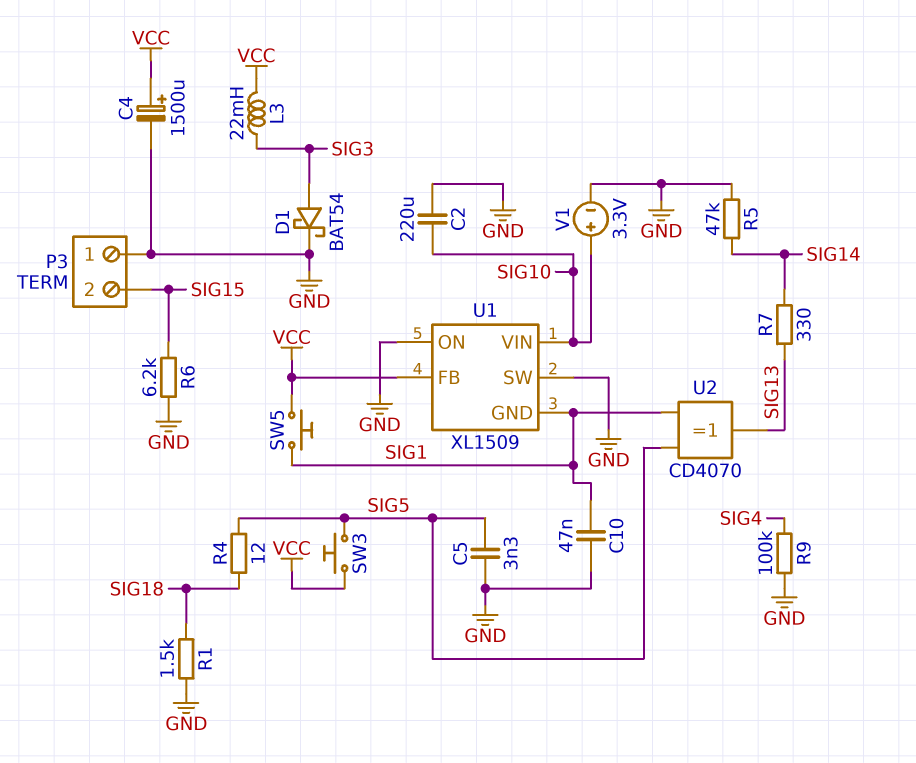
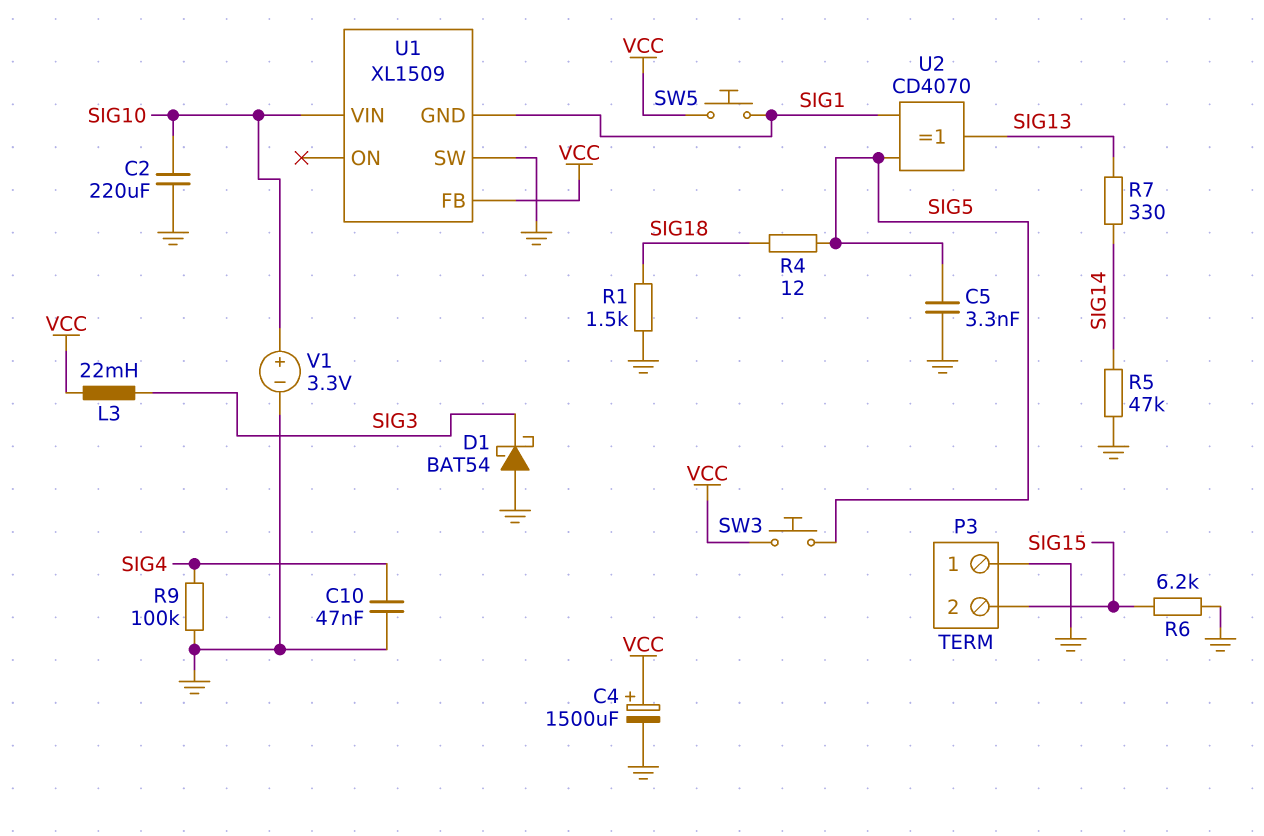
C10: 47nF (GND, SIG1) -> 47nF (GND, SIG4)
D1: schottky BAT54 (A SIG3, K GND) -> schottky BAT54 (A GND, K SIG3)
U1 pin ON: GND -> none

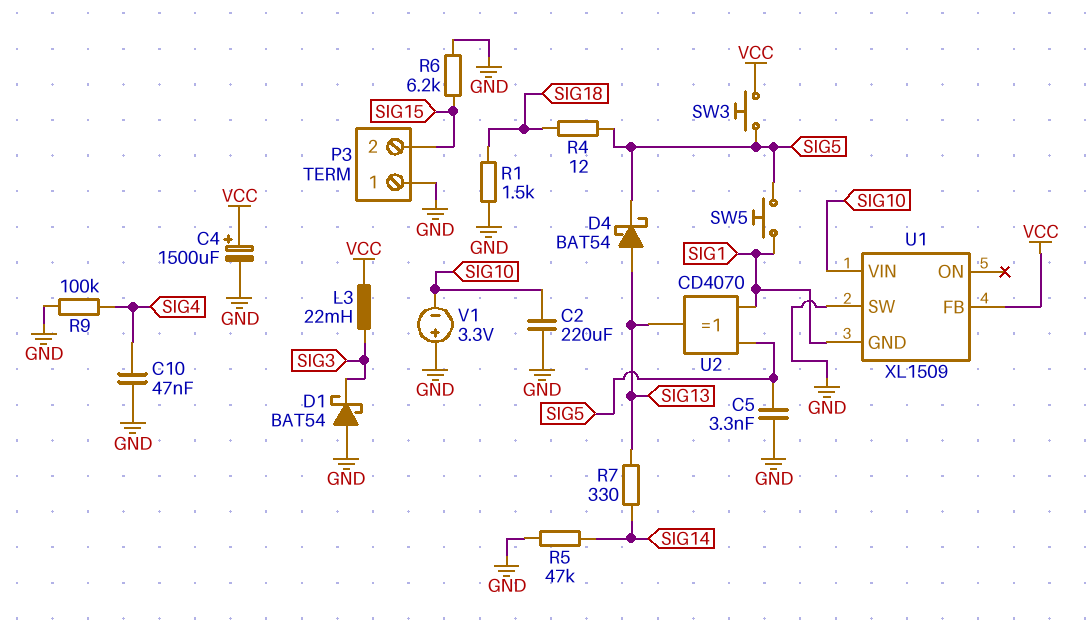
D4: none -> schottky BAT54 (A SIG13, K SIG5)
SW5: button (SIG1, VCC) -> button (SIG1, SIG5)
V1: 3.3V (plus SIG10, minus GND) -> 3.3V (plus GND, minus SIG10)

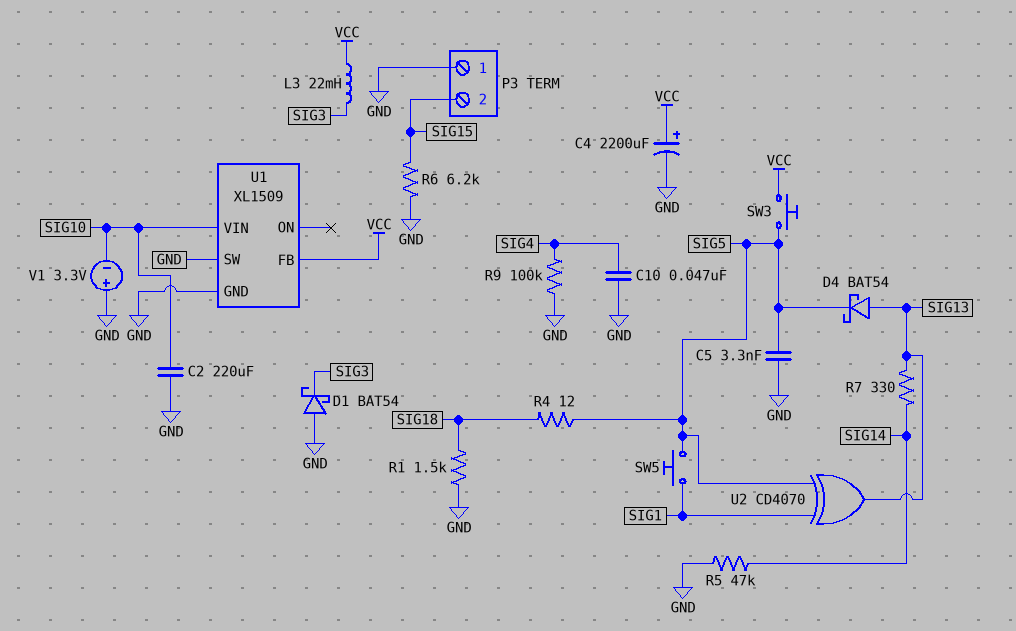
C4: 1500uF (plus VCC, minus GND) -> 2200uF (plus VCC, minus GND)
U1 pin GND: SIG1 -> GND

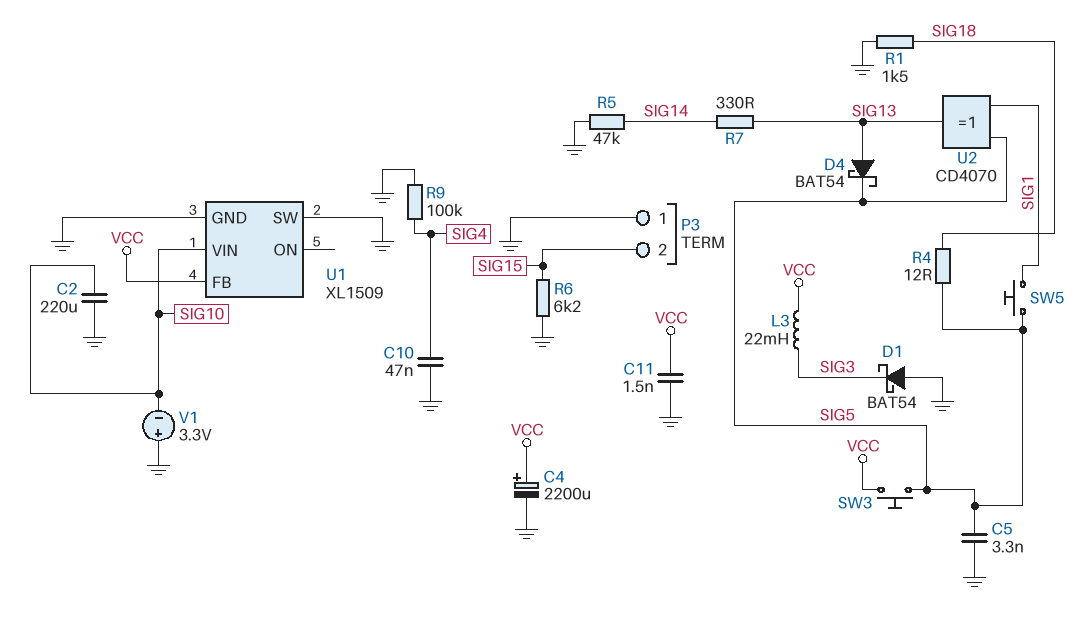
C11: none -> 1.5nF (GND, VCC)

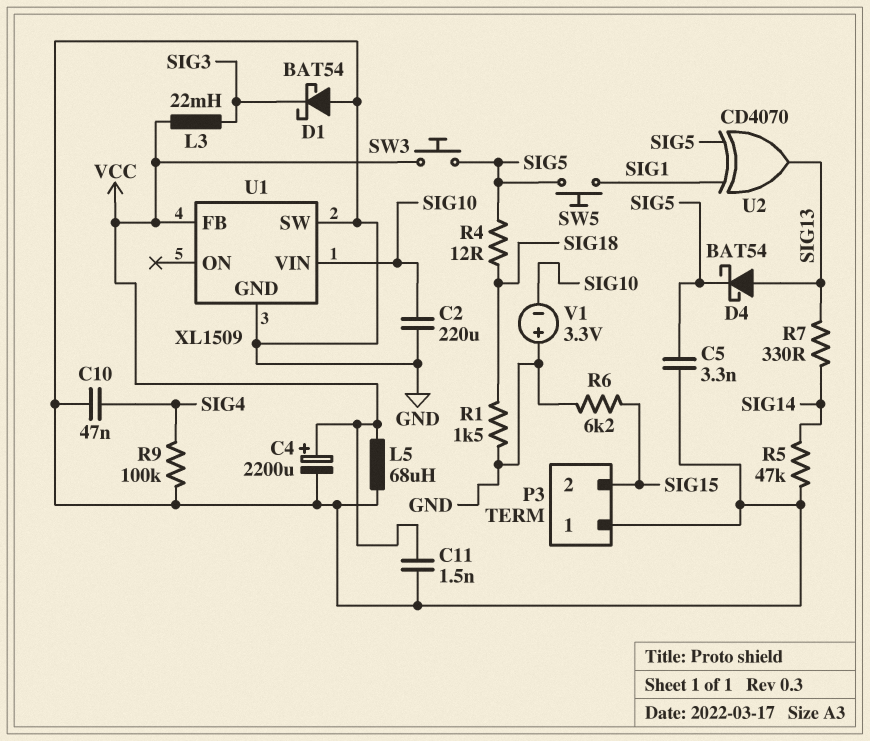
L5: none -> 68uH (GND, VCC)

